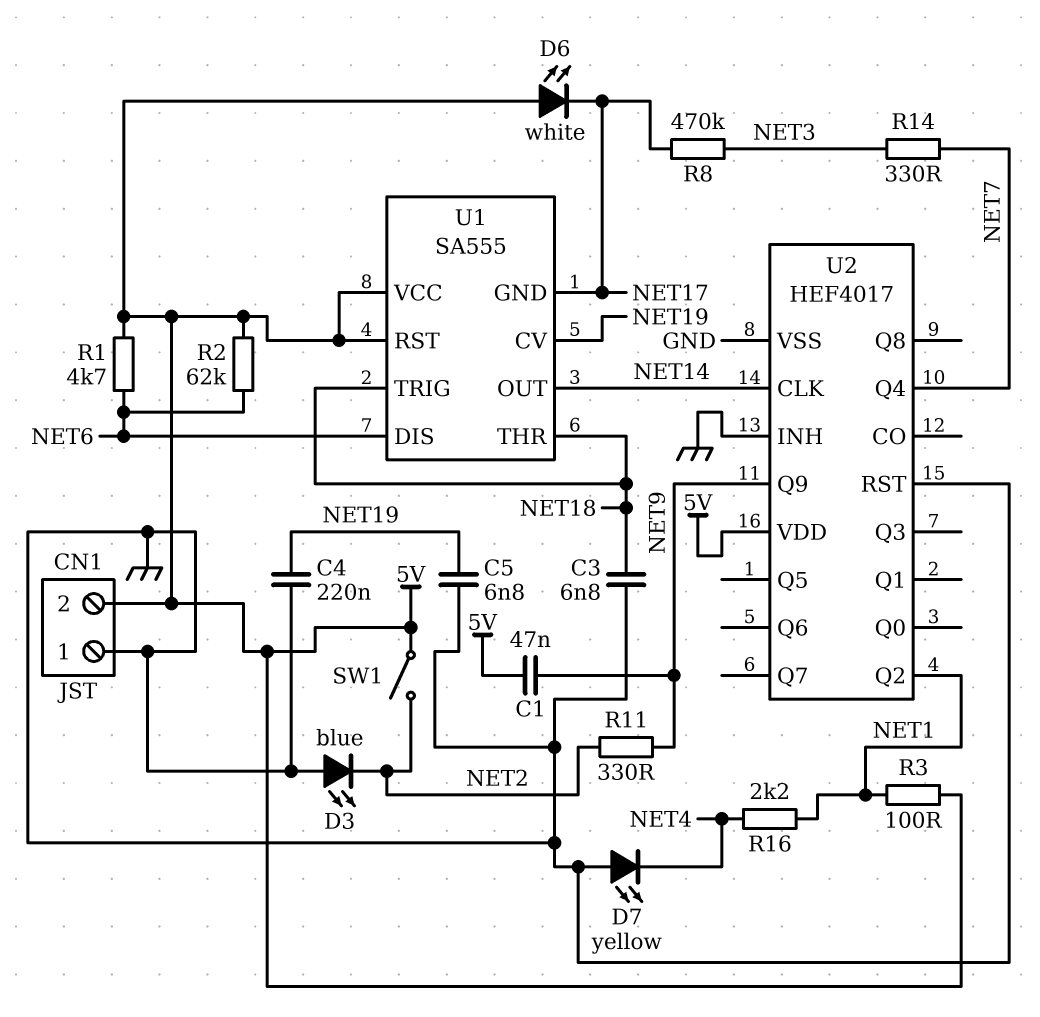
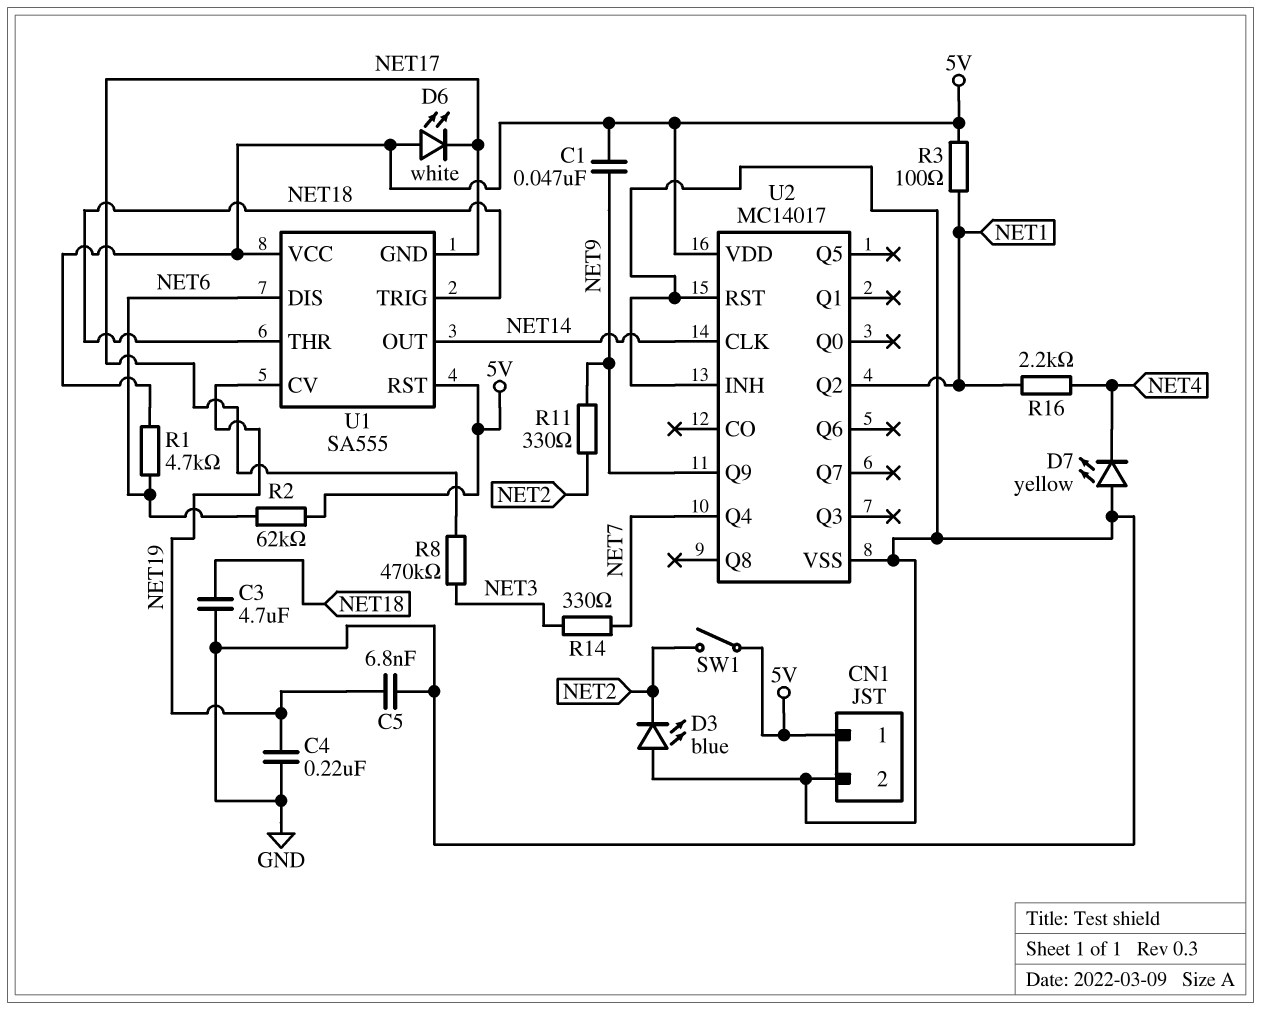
C3: 6.8nF (GND, NET18) -> 4.7uF (GND, NET18)
CN1 pin 1: GND -> 5V
CN1 pin 2: 5V -> GND
U2: HEF4017 -> MC14017

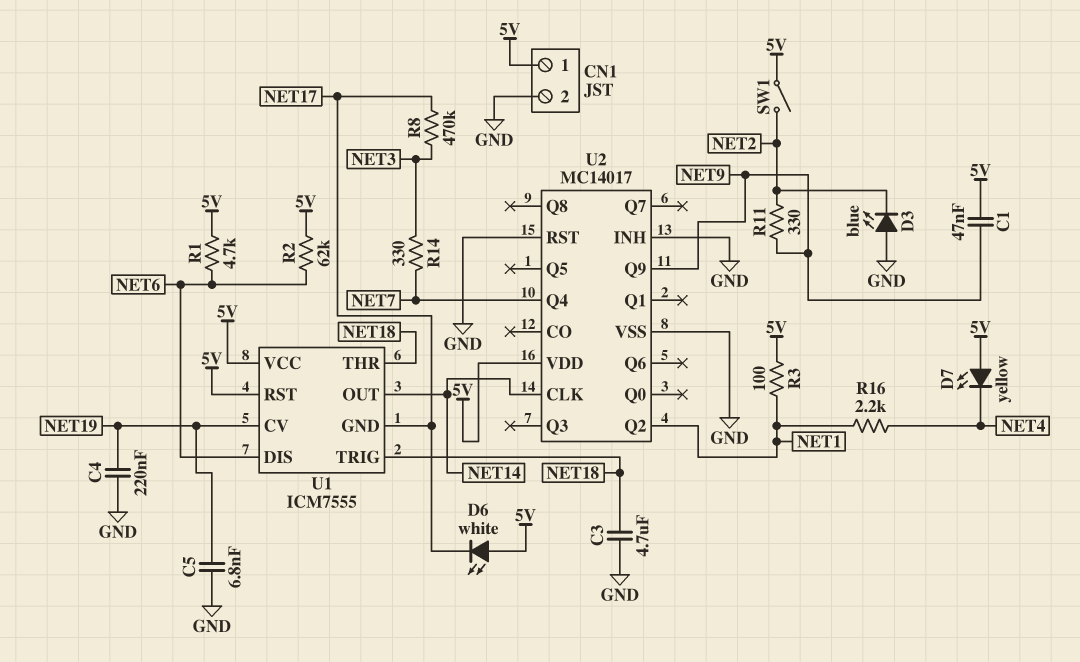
D7: LED yellow (A GND, K NET4) -> LED yellow (A 5V, K NET4)
U1: SA555 -> ICM7555

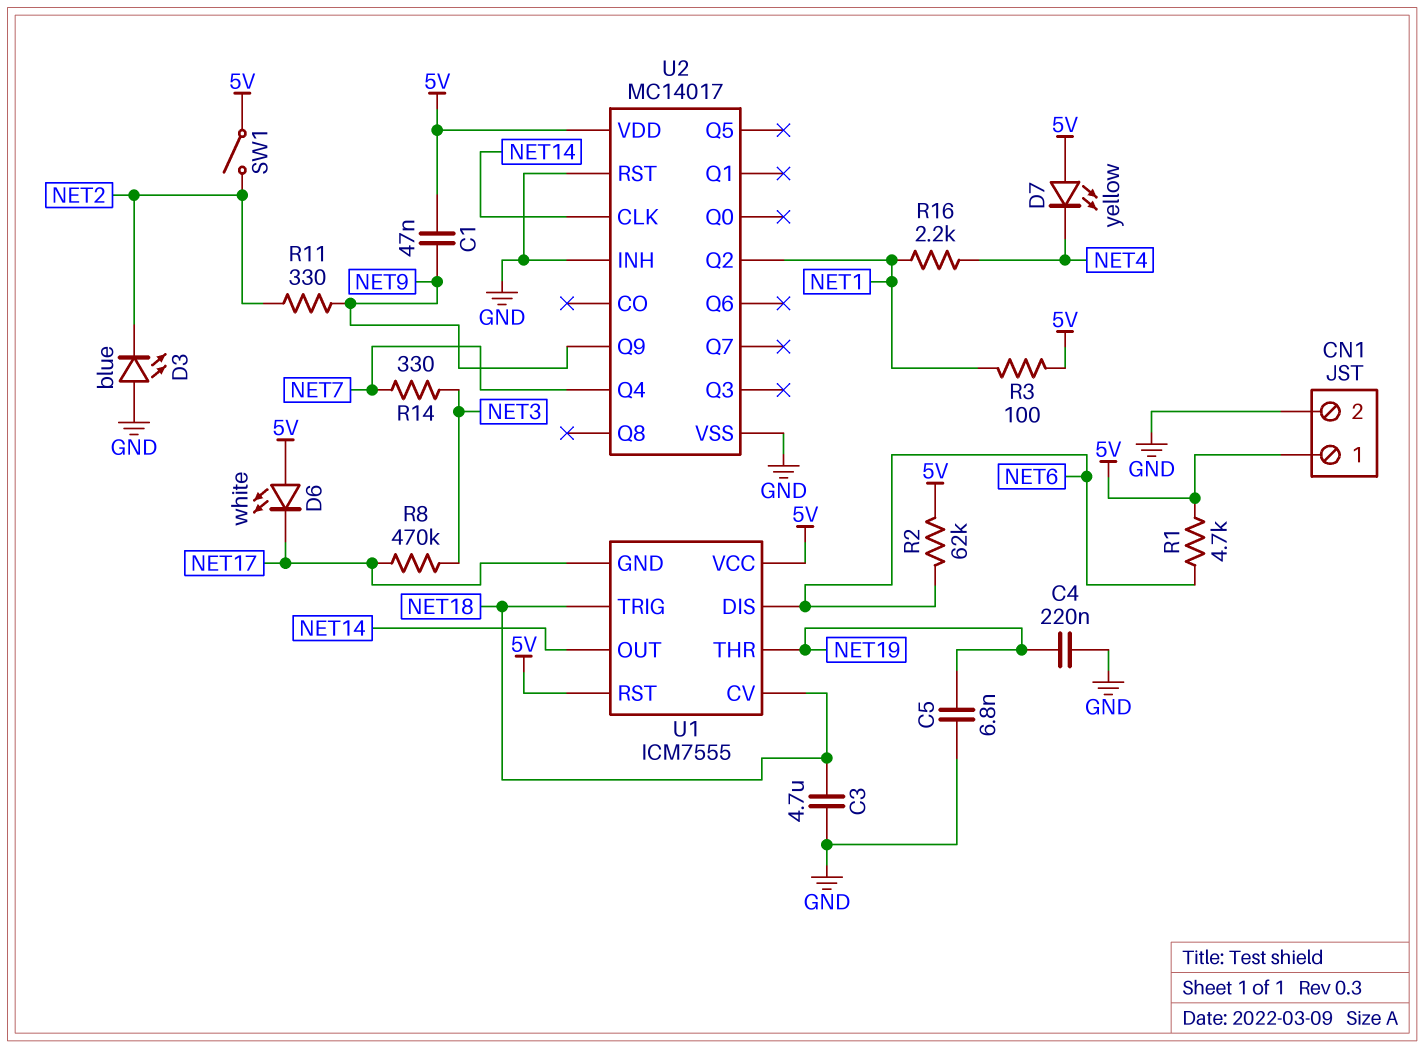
U1 pin CV: NET19 -> NET18
U1 pin THR: NET18 -> NET19

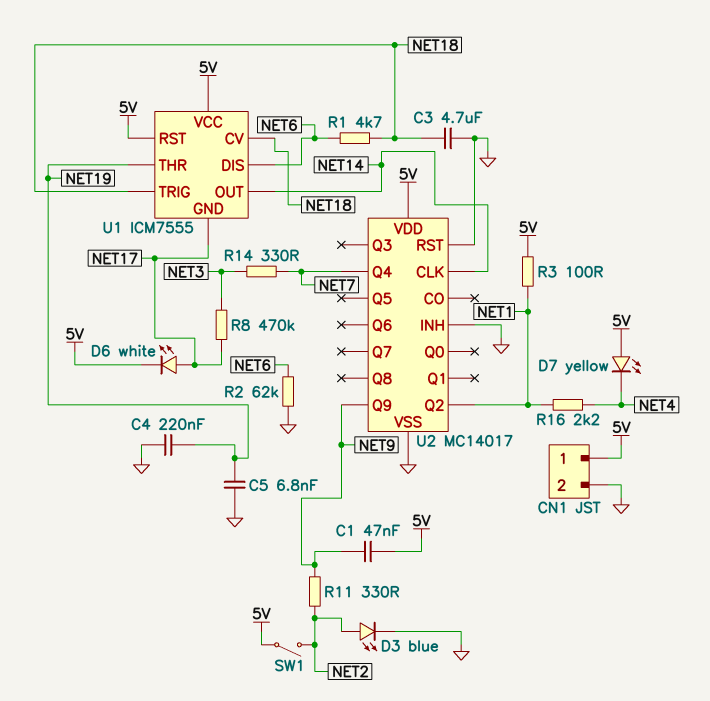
D3: LED blue (A GND, K NET2) -> LED blue (A NET2, K GND)
D6: LED white (A 5V, K NET17) -> LED white (A NET17, K 5V)
R1: 4.7k (5V, NET6) -> 4.7k (NET6, NET18)
R2: 62k (5V, NET6) -> 62k (GND, NET6)

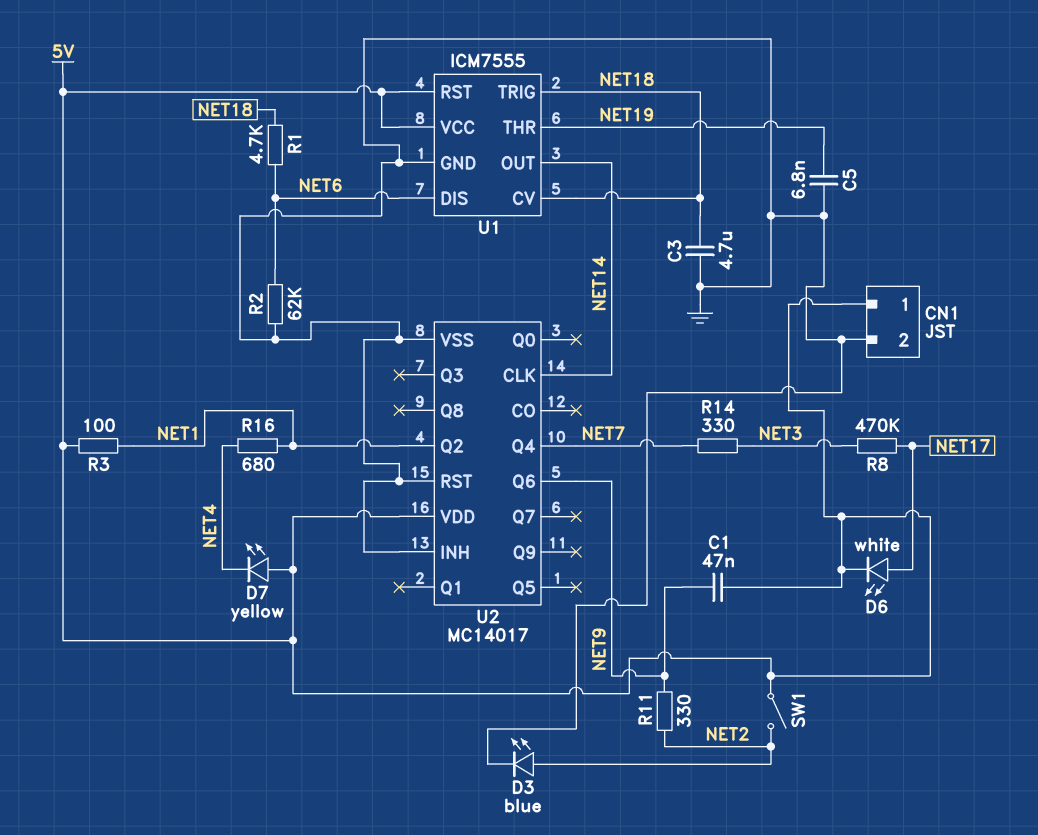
C4: 220nF (GND, NET19) -> none
R16: 2.2k (NET1, NET4) -> 680 (NET1, NET4)
U1 pin GND: NET17 -> GND
U2 pin Q6: none -> NET9
U2 pin Q9: NET9 -> none

